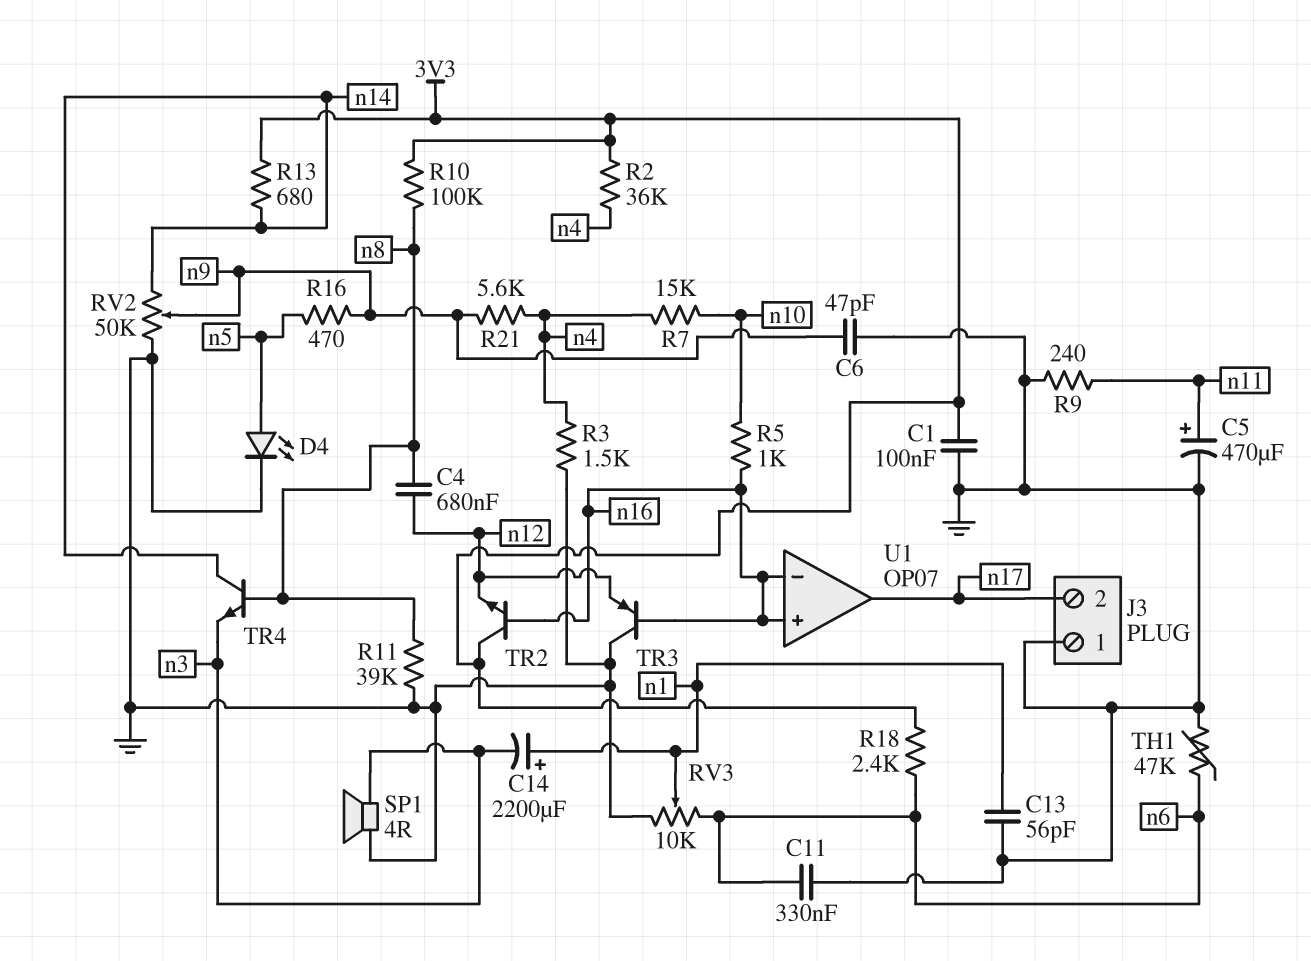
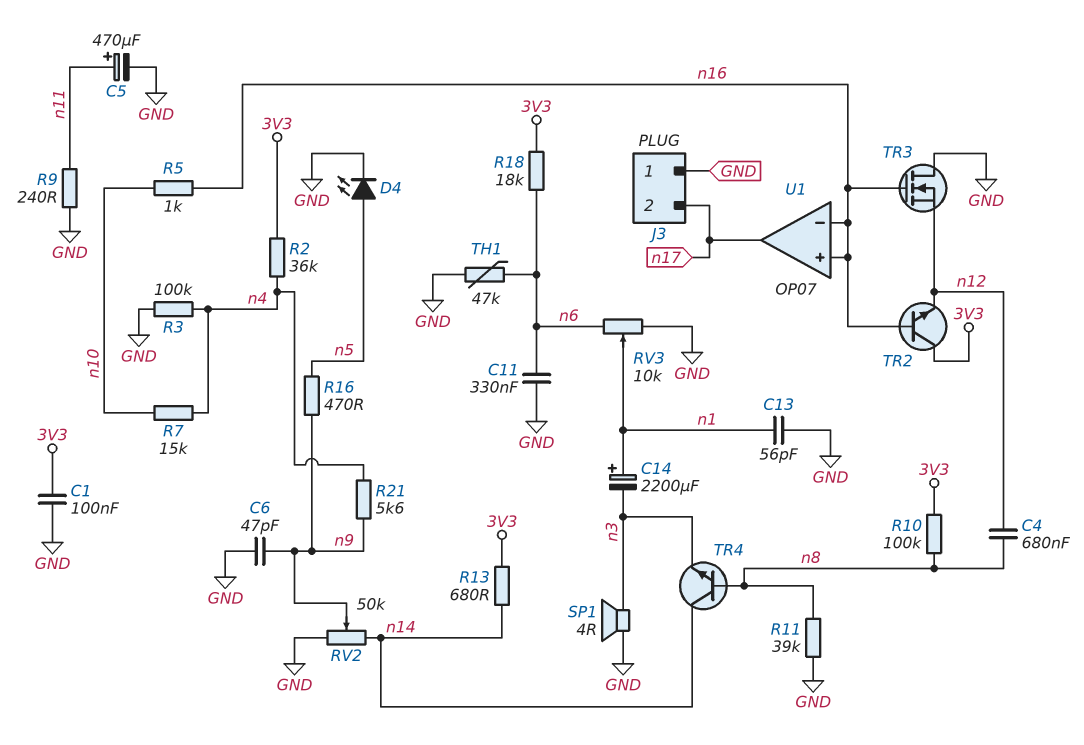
R3: 1.5k (GND, n4) -> 100k (GND, n4)
R18: 2.4k (3V3, n6) -> 18k (3V3, n6)
TR3: PNP (B n16, C GND, E n12) -> NMOS (G n16, D GND, S n12)

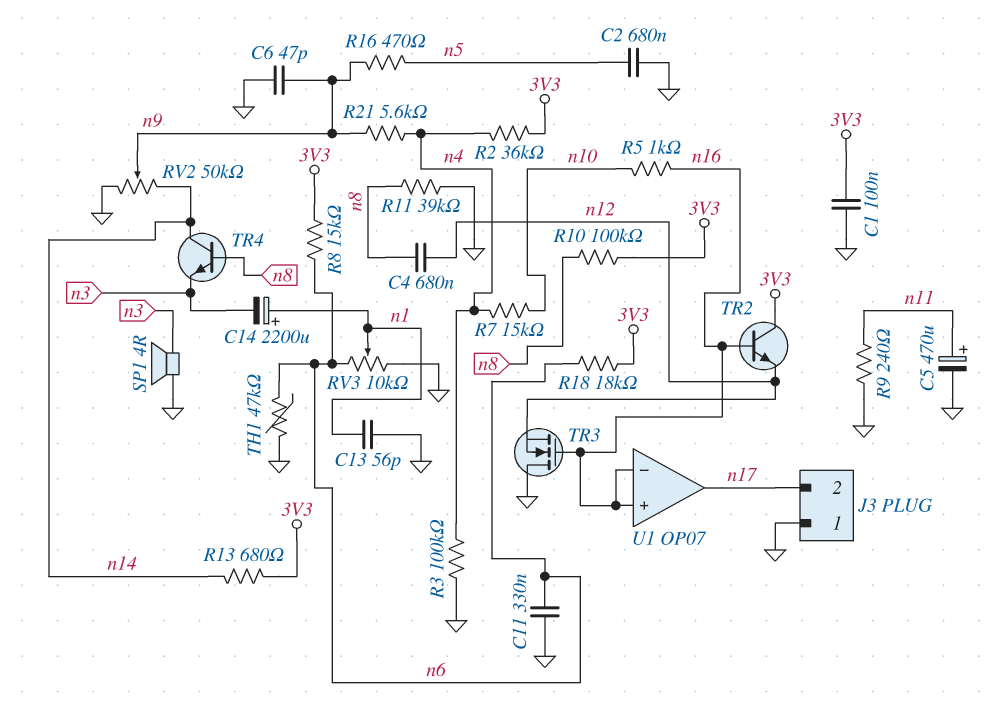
C2: none -> 680nF (GND, n5)
D4: LED (A n5, K GND) -> none
R8: none -> 15k (3V3, n6)

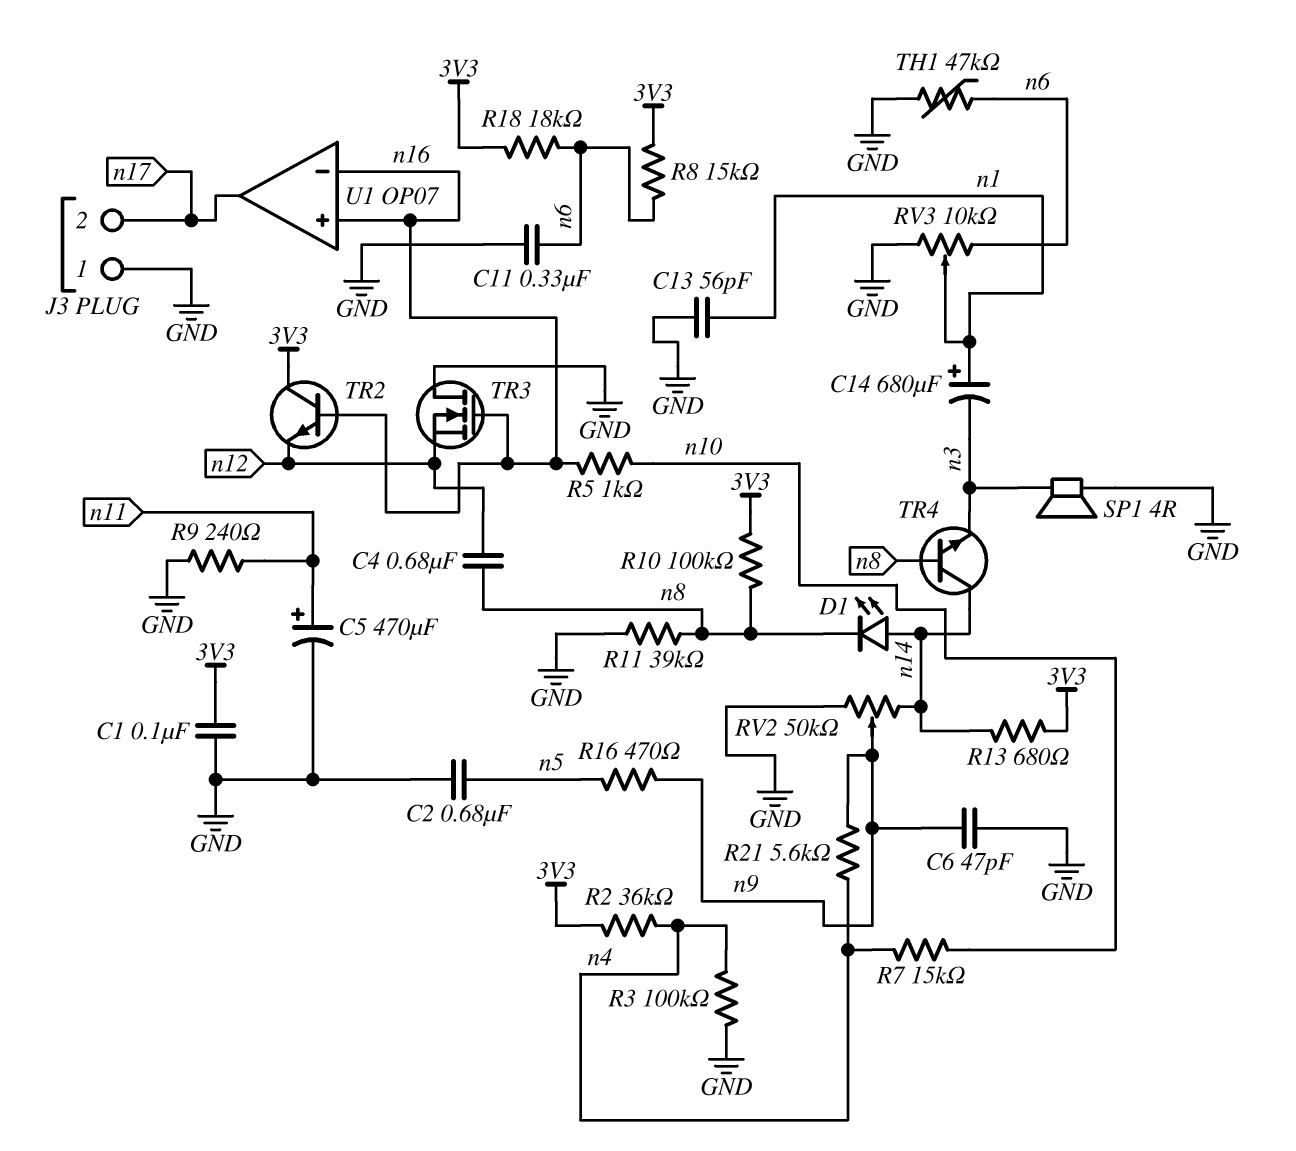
C14: 2200uF (plus n1, minus n3) -> 680uF (plus n1, minus n3)
D1: none -> LED (A n14, K n8)

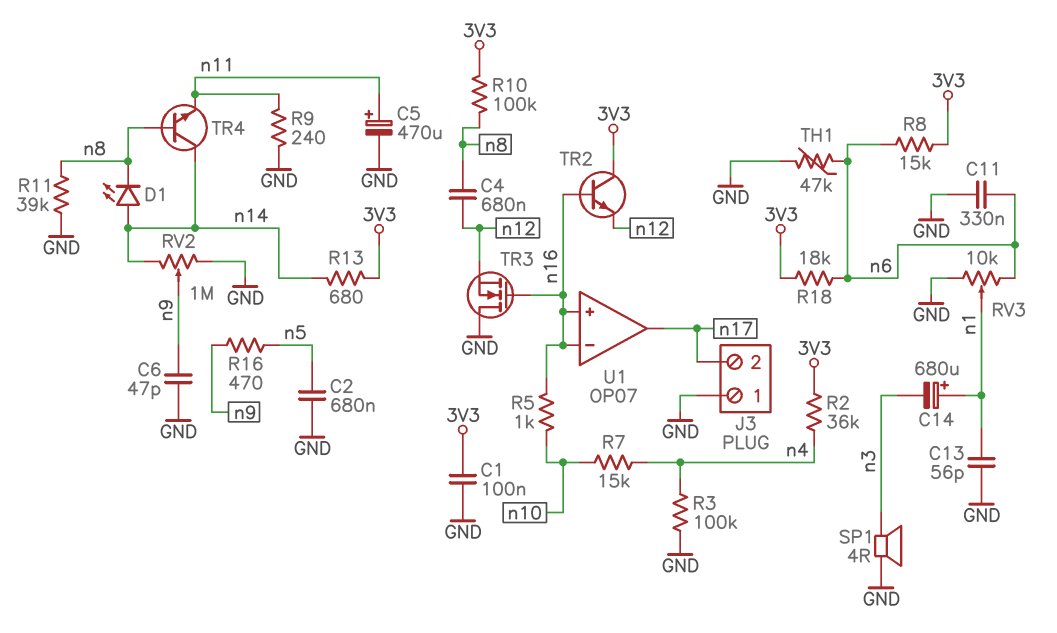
R21: 5.6k (n4, n9) -> none
RV2: 50k (GND, n14, wiper n9) -> 1M (GND, n14, wiper n9)
TR4: NPN (B n8, C n14, E n3) -> NPN (B n8, C n14, E n11)

